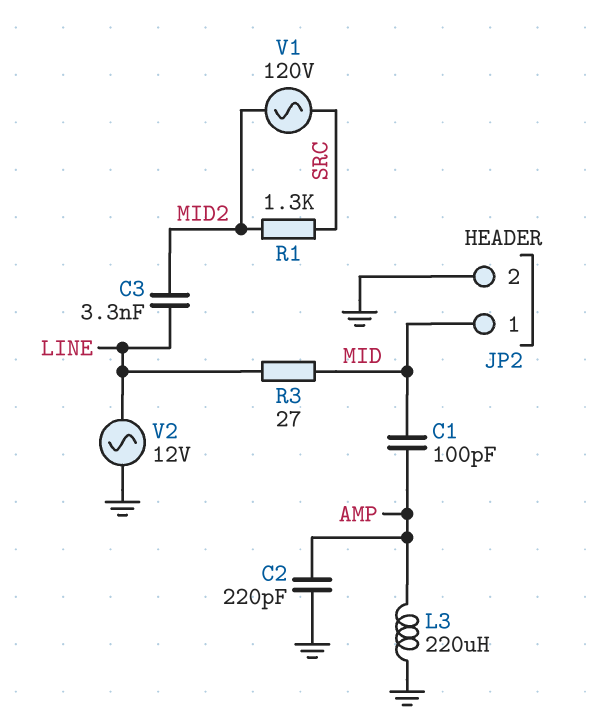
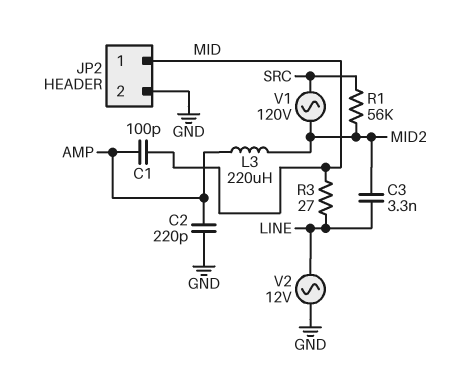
L3: 220uH (AMP, GND) -> 220uH (AMP, MID2)
R1: 1.3k (MID2, SRC) -> 56k (MID2, SRC)

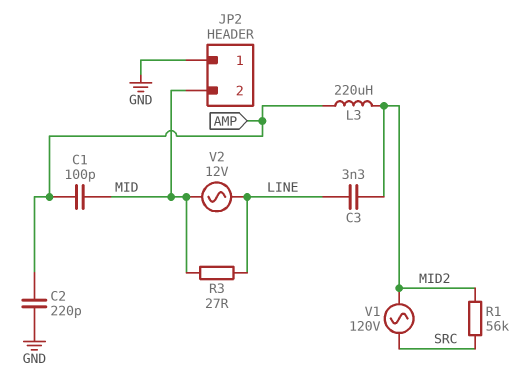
JP2 pin 1: MID -> GND
JP2 pin 2: GND -> MID
V2: AC 12V (GND, LINE) -> AC 12V (LINE, MID)

